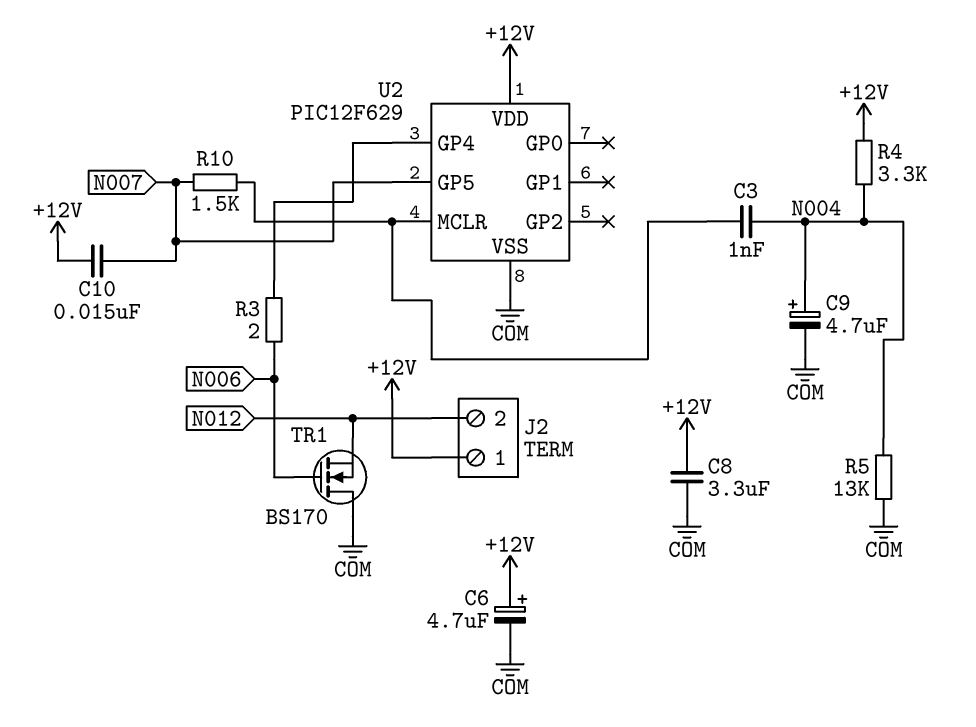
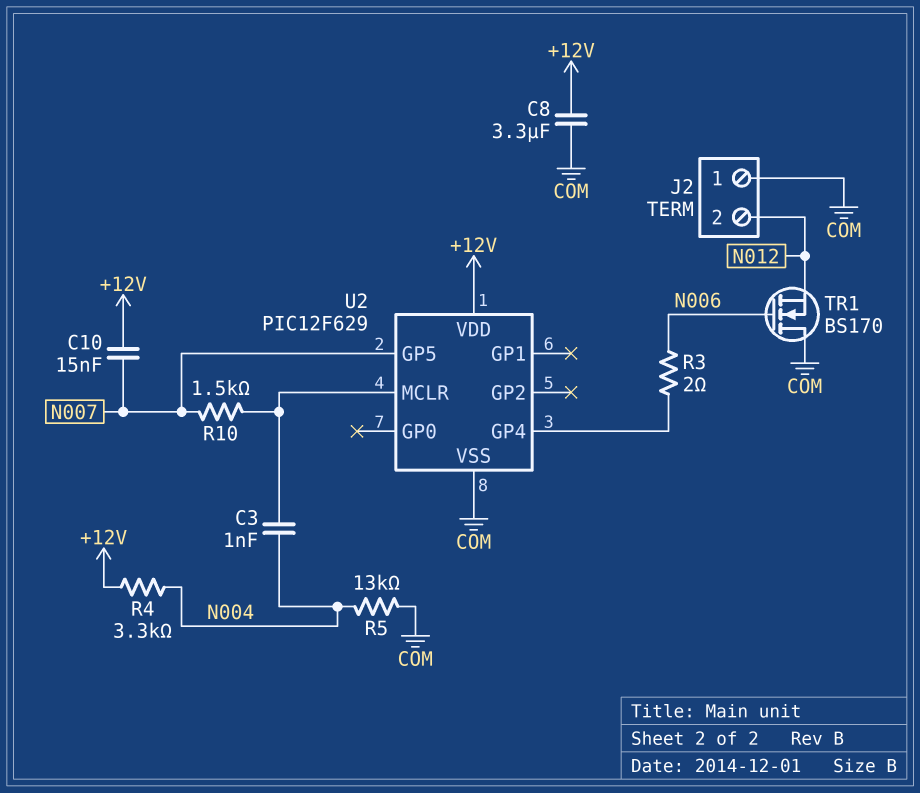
C6: 4.7uF (plus +12V, minus COM) -> none
C9: 4.7uF (plus N004, minus COM) -> none
J2 pin 1: +12V -> COM

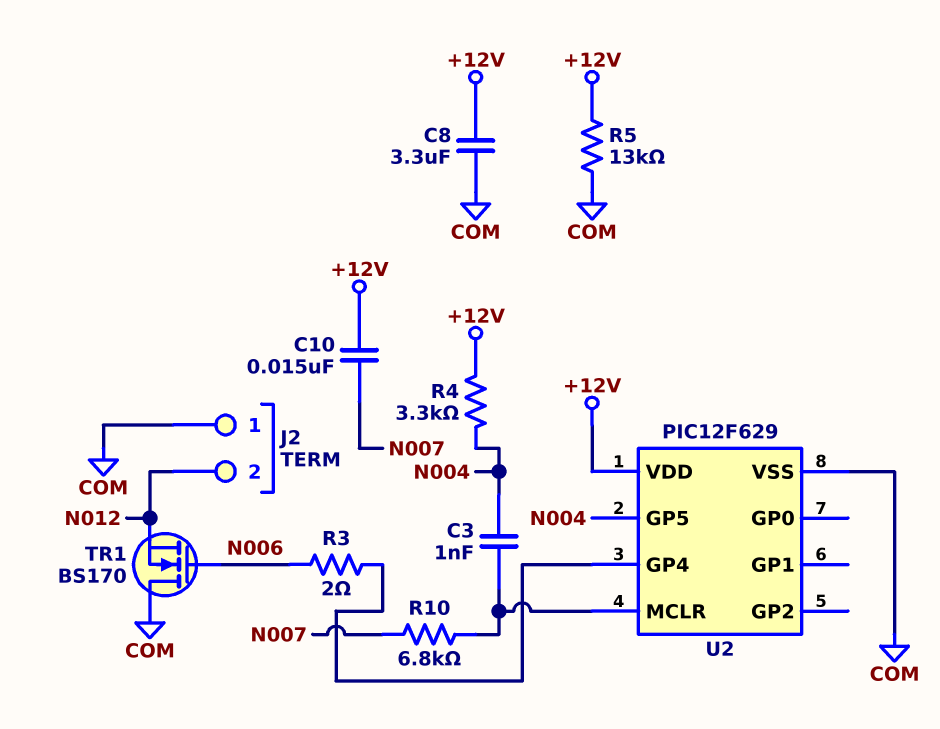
R5: 13k (COM, N004) -> 13k (+12V, COM)
R10: 1.5k (N007, U2/MCLR) -> 6.8k (N007, U2/MCLR)
U2 pin GP5: N007 -> N004

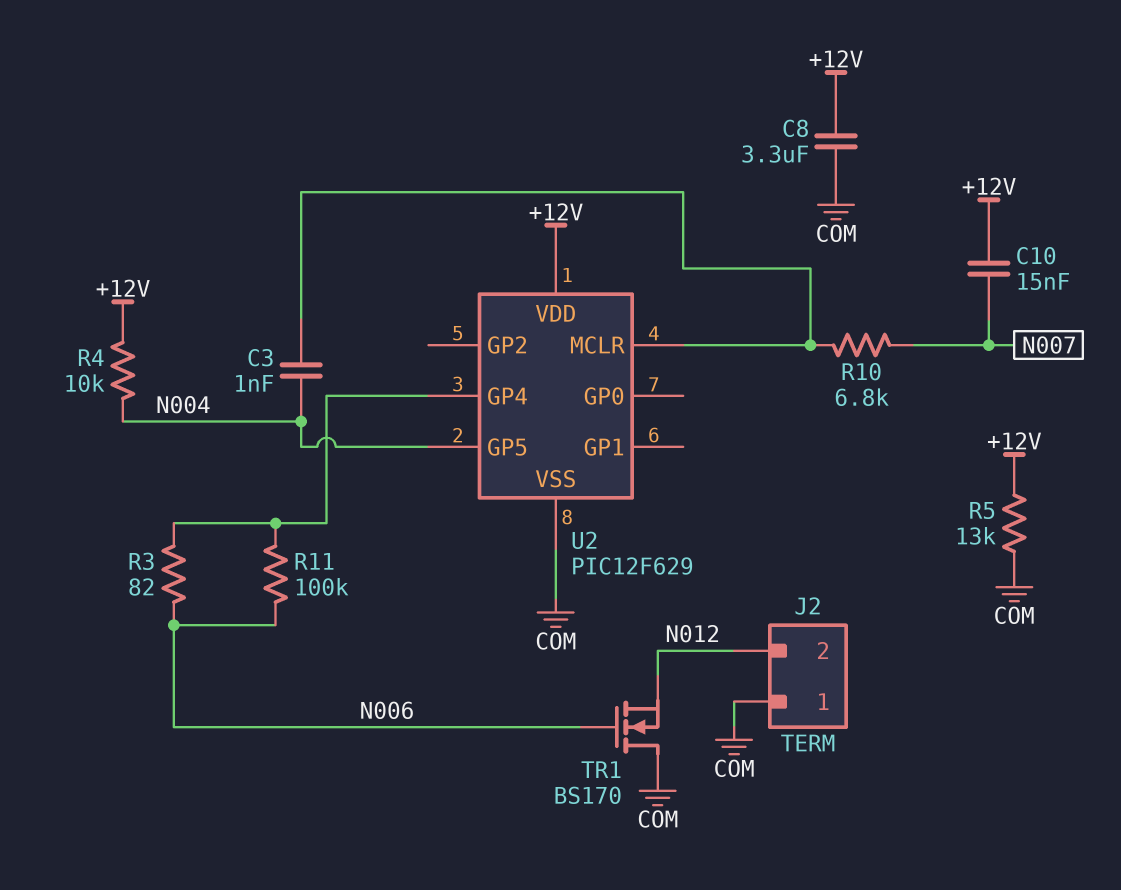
R3: 2 (N006, U2/GP4) -> 82 (N006, U2/GP4)
R4: 3.3k (+12V, N004) -> 10k (+12V, N004)
R11: none -> 100k (N006, U2/GP4)

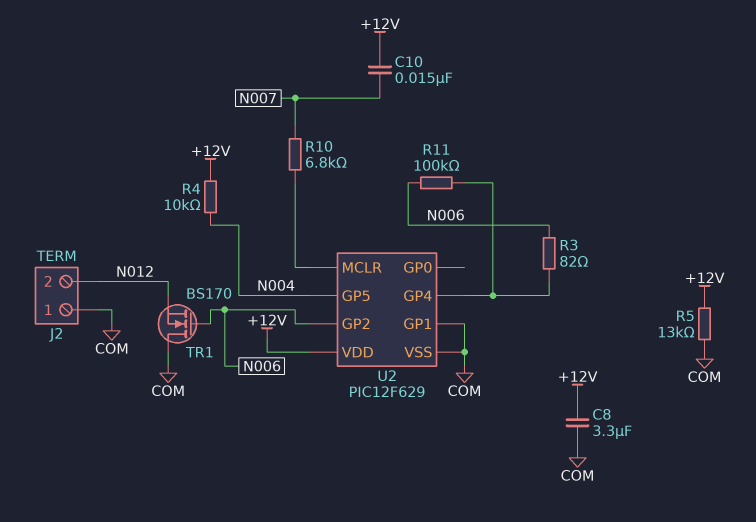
C3: 1nF (N004, U2/MCLR) -> none
U2 pin GP1: none -> COM
U2 pin GP2: none -> N006

